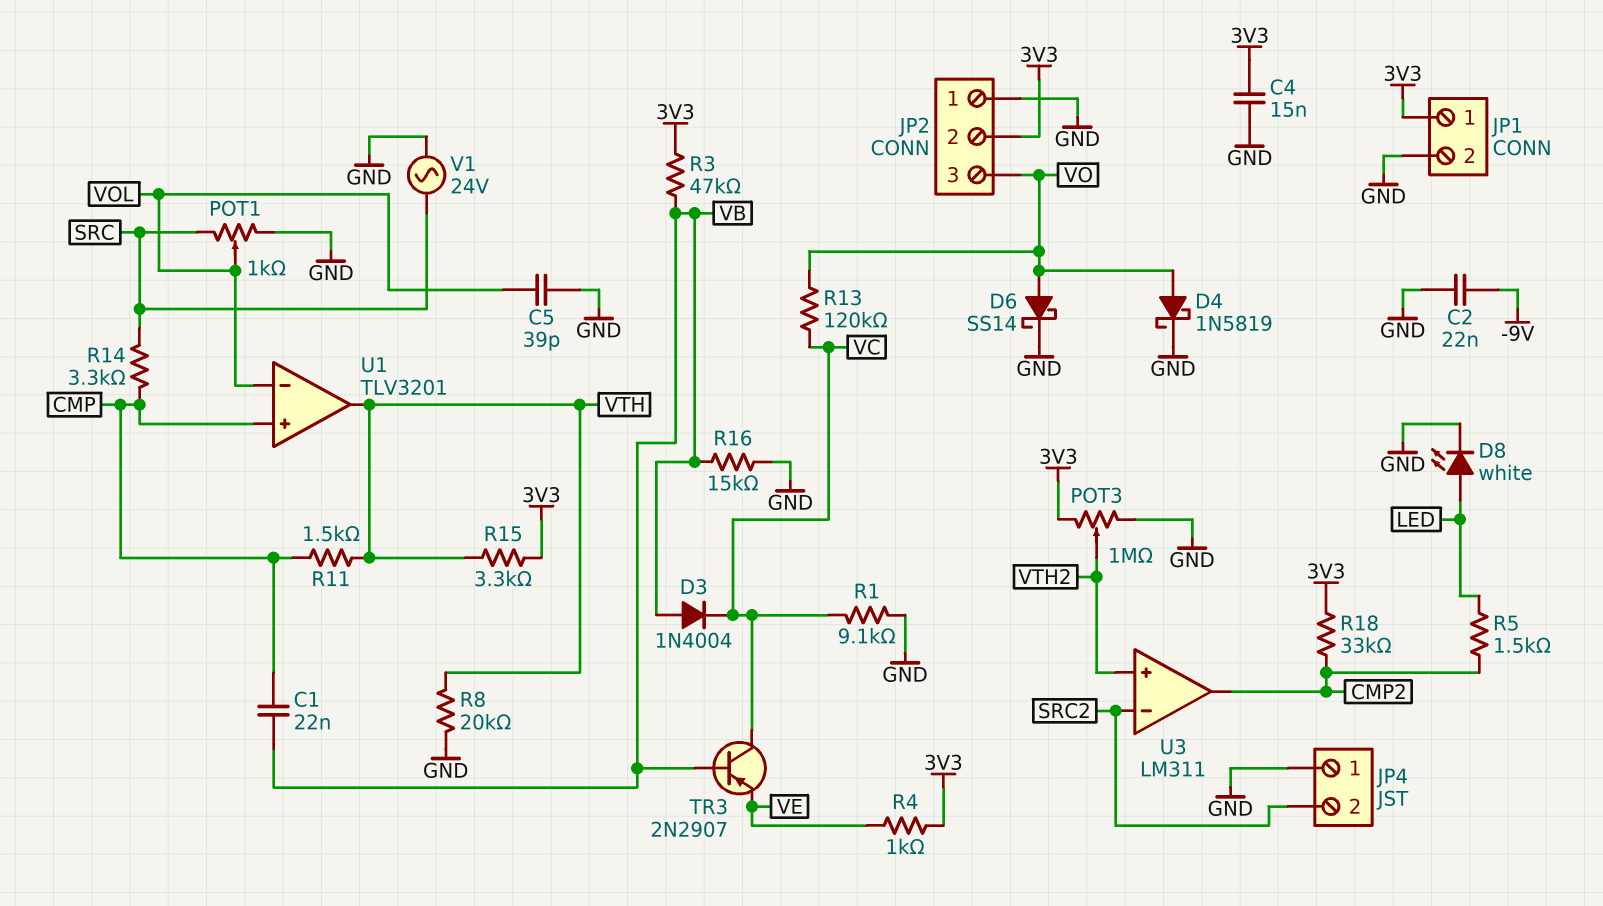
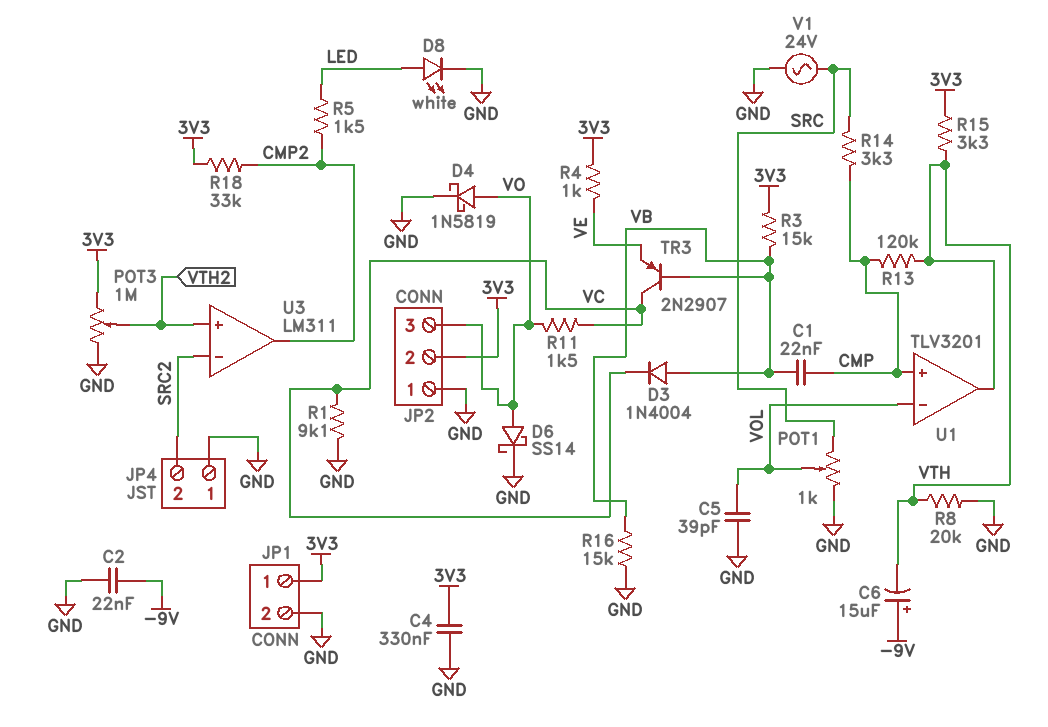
C4: 15nF (3V3, GND) -> 330nF (3V3, GND)
C6: none -> 15uF (plus -9V, minus VTH)
R3: 47k (3V3, VB) -> 15k (3V3, VB)
R11: 1.5k (CMP, VTH) -> 1.5k (VC, VO)
R13: 120k (VC, VO) -> 120k (CMP, VTH)

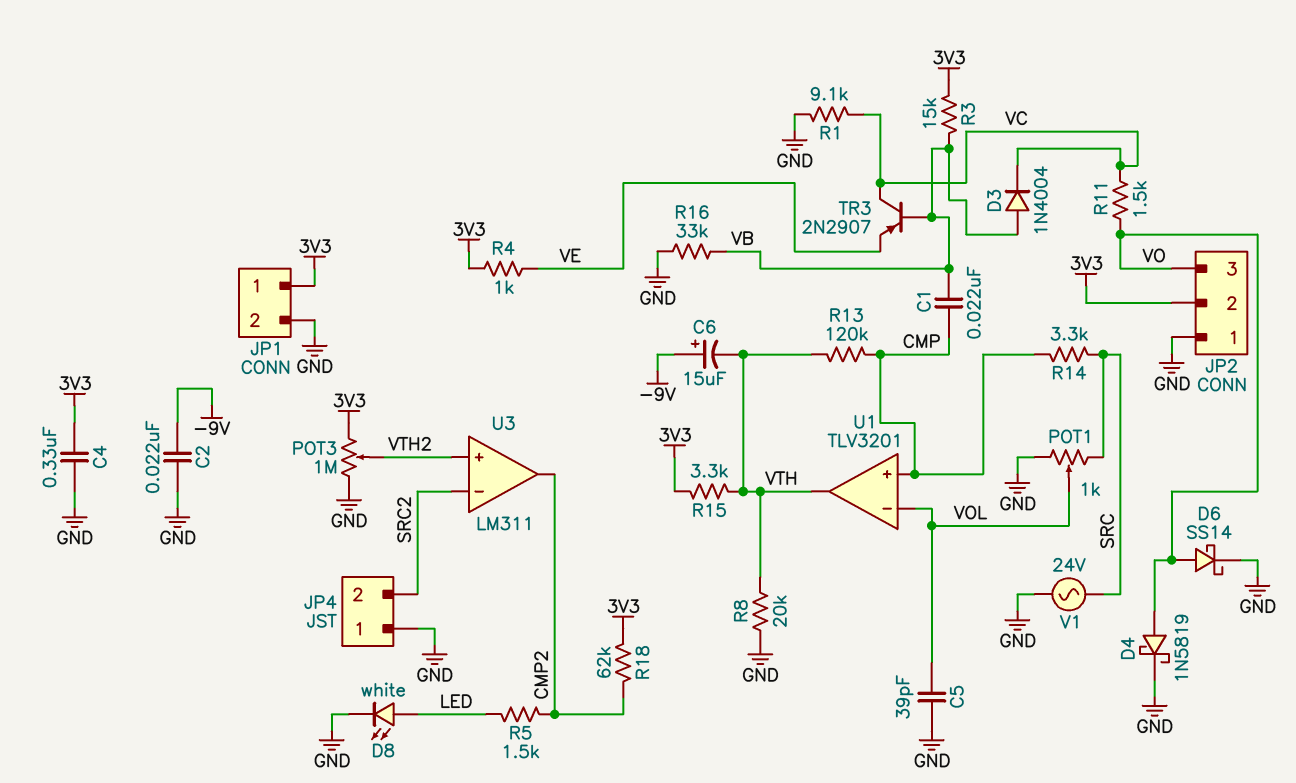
R16: 15k (GND, VB) -> 33k (GND, VB)
R18: 33k (3V3, CMP2) -> 62k (3V3, CMP2)

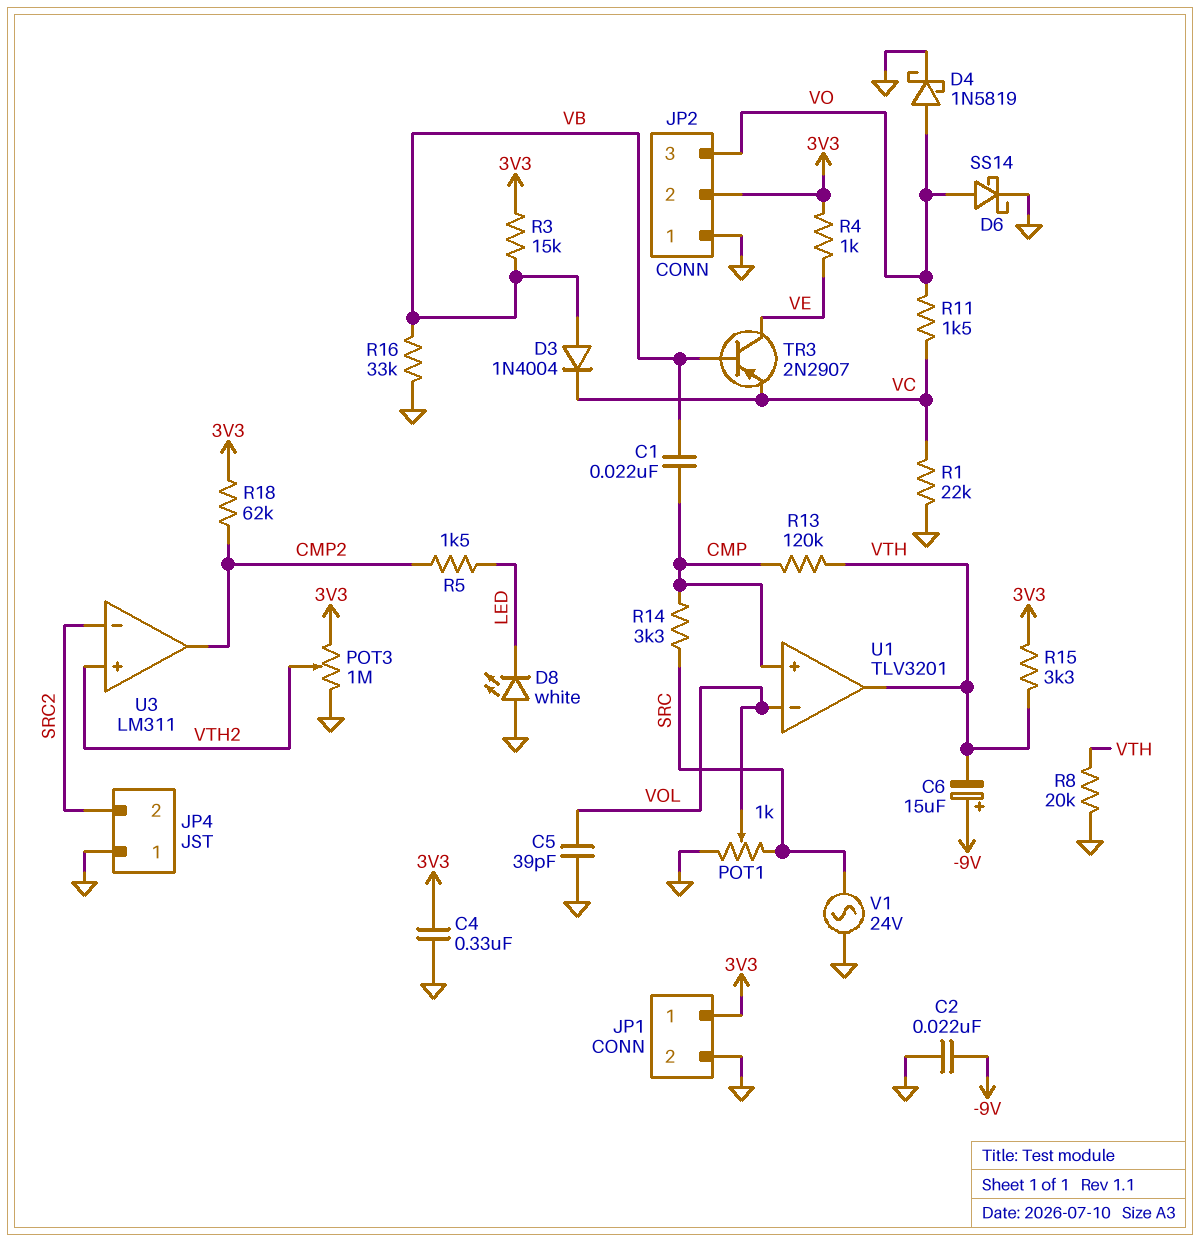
D8: LED white (A LED, K GND) -> LED white (A GND, K LED)
R1: 9.1k (GND, VC) -> 22k (GND, VC)
TR3: PNP 2N2907 (B VB, C VC, E VE) -> PNP 2N2907 (B VB, C VE, E VC)

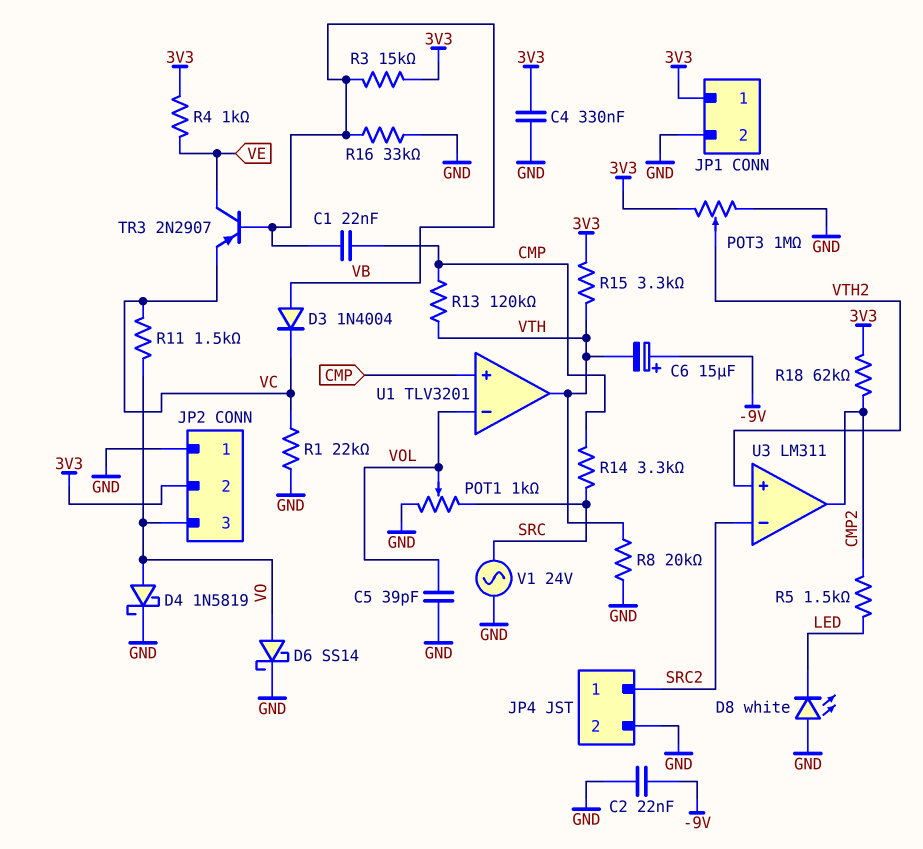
JP4 pin 1: GND -> SRC2
JP4 pin 2: SRC2 -> GND

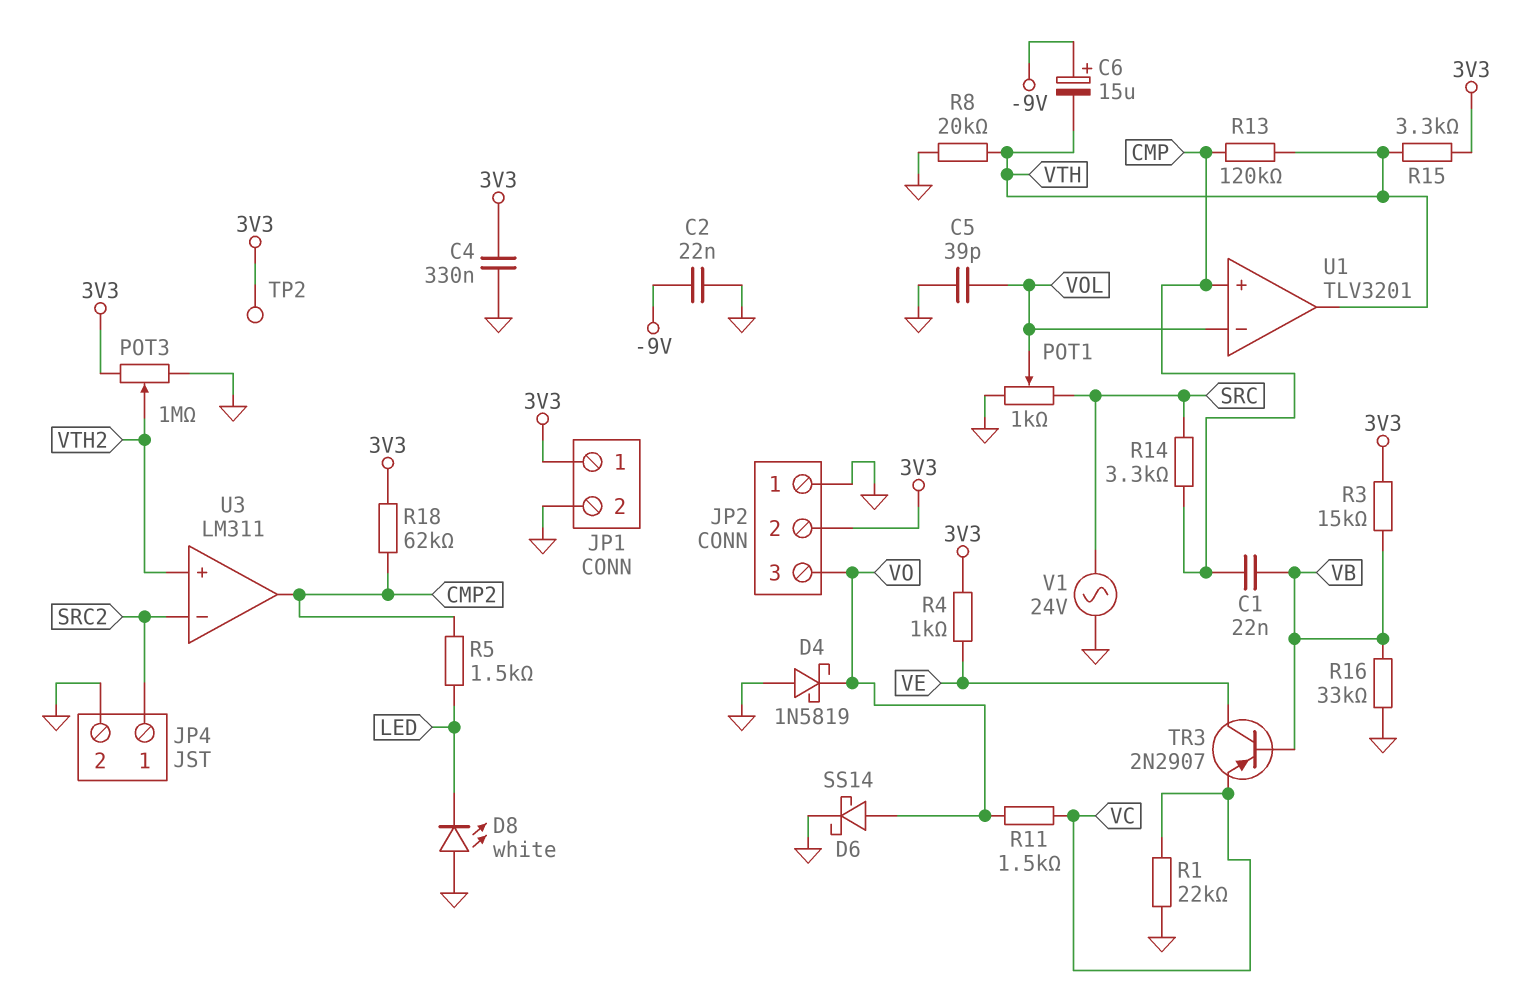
D3: diode 1N4004 (A VB, K VC) -> none
D4: schottky 1N5819 (A VO, K GND) -> schottky 1N5819 (A GND, K VO)
TP2: none -> test point (3V3)

